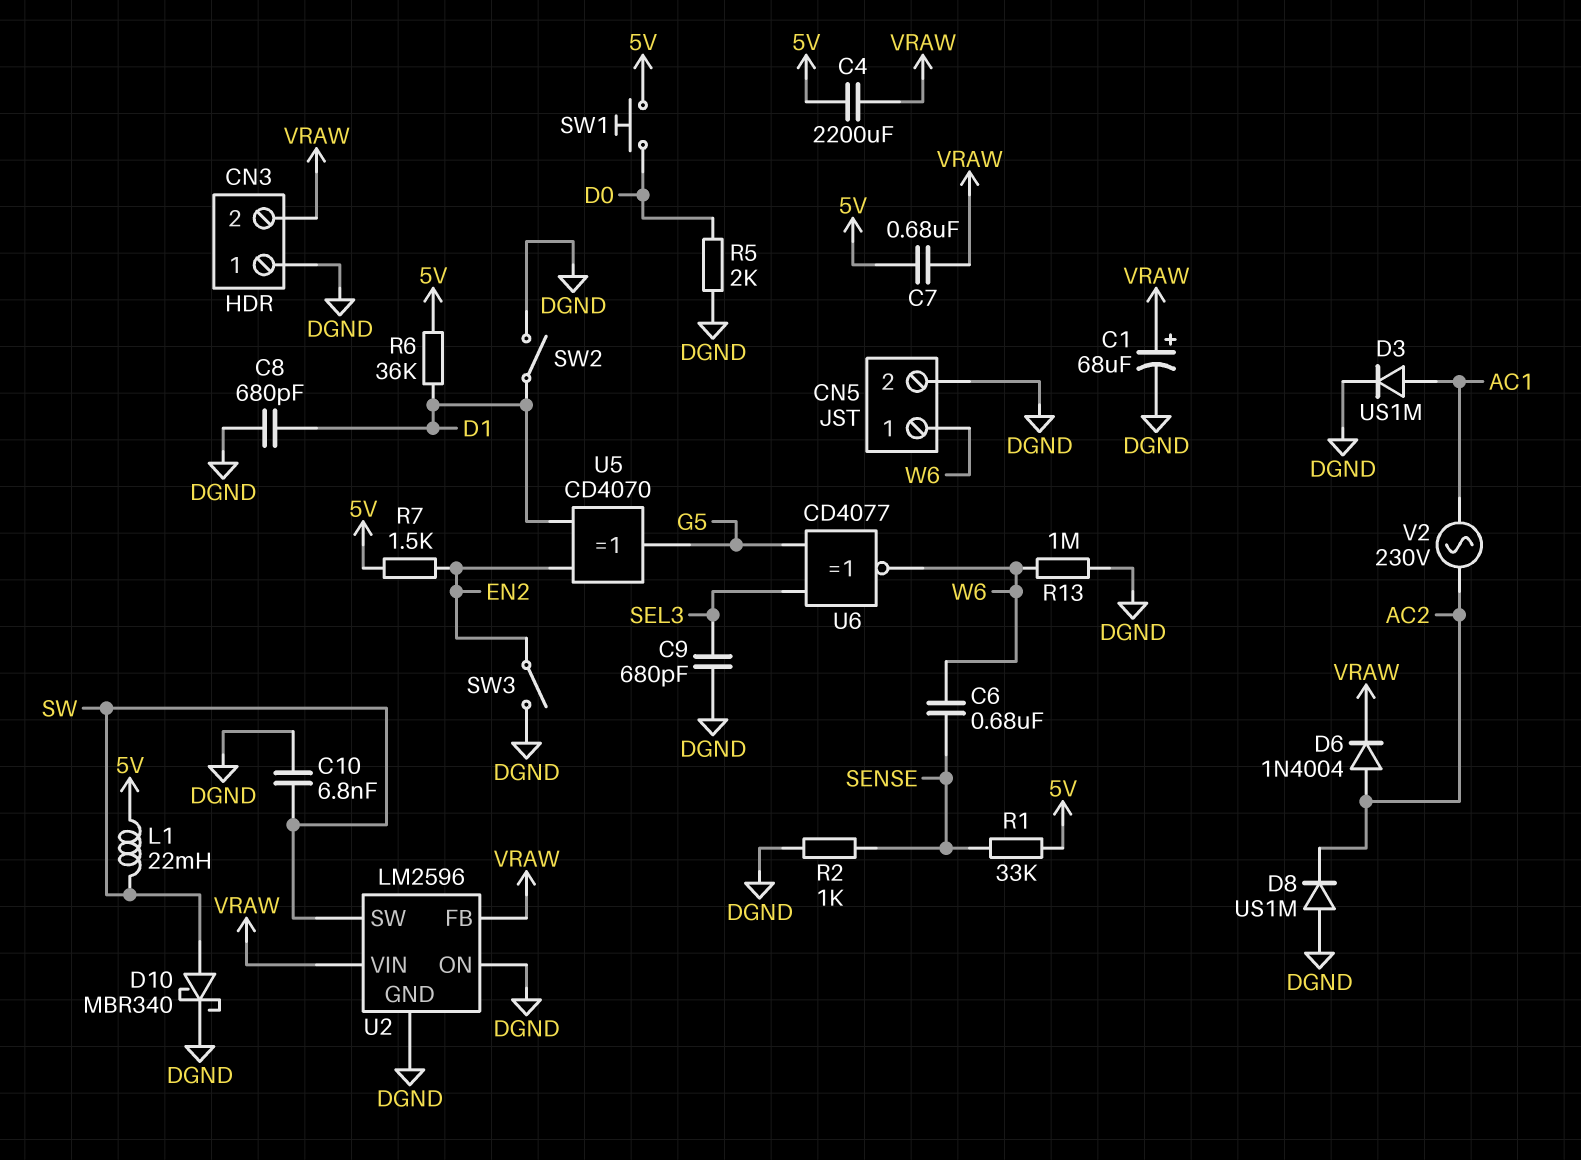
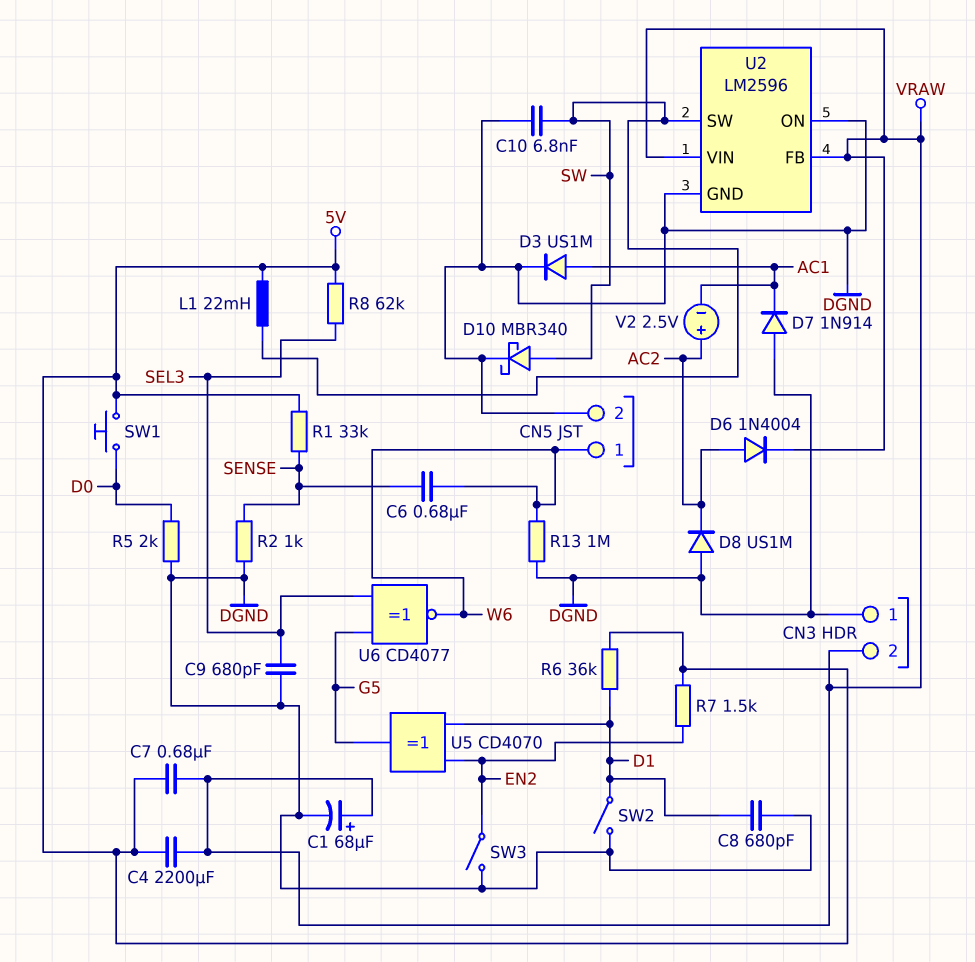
D7: none -> diode 1N914 (A DGND, K AC1)
R8: none -> 62k (5V, SEL3)
V2: AC 230V (AC1, AC2) -> 2.5V (plus AC2, minus AC1)

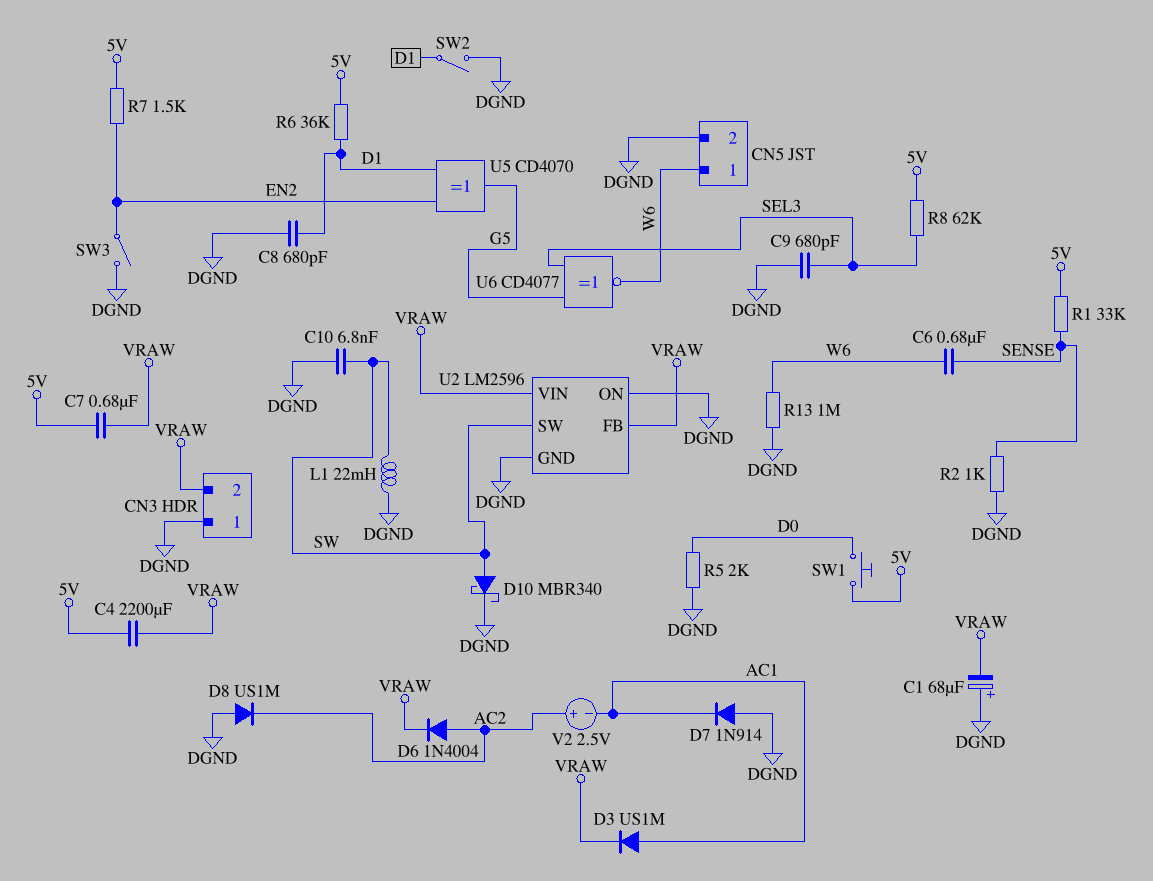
C1: 68uF (plus VRAW, minus DGND) -> 68uF (plus DGND, minus VRAW)
D3: diode US1M (A AC1, K DGND) -> diode US1M (A AC1, K VRAW)
L1: 22mH (5V, SW) -> 22mH (DGND, SW)

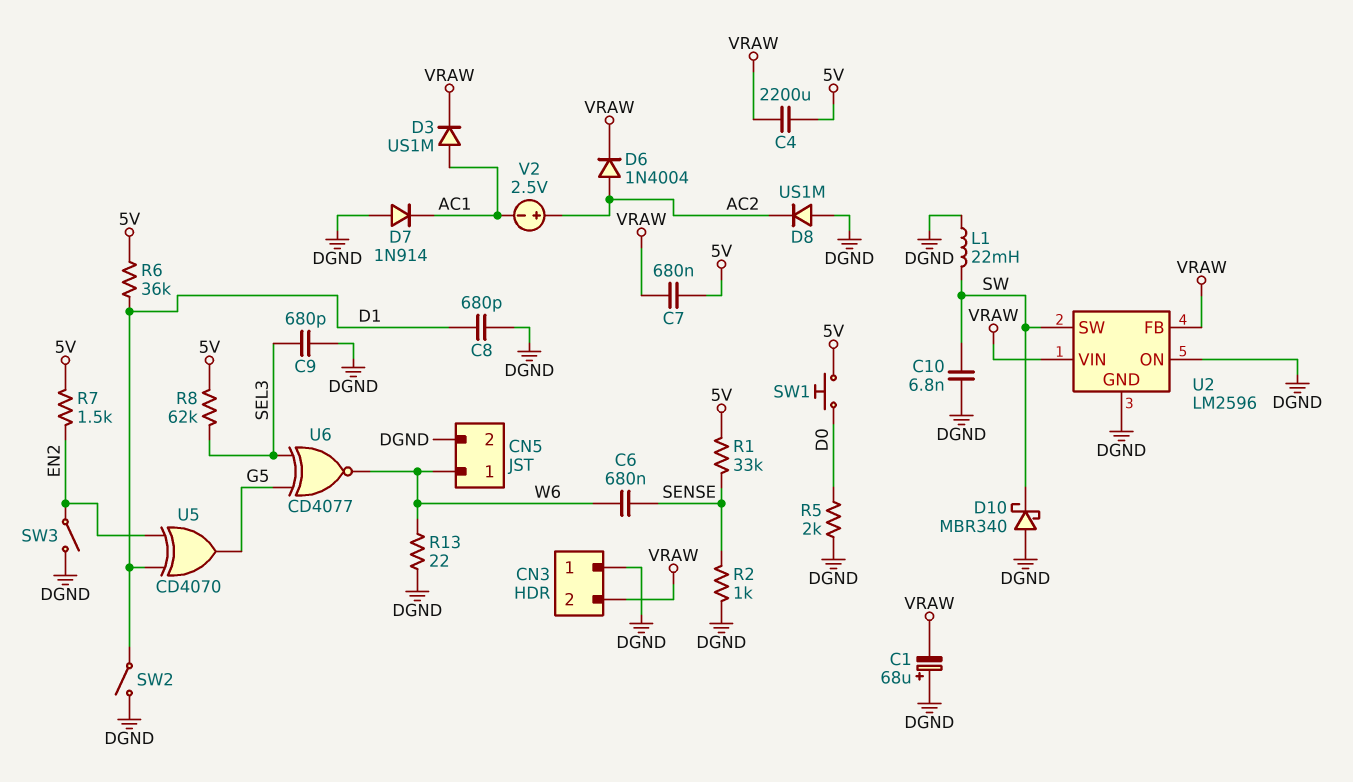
D10: schottky MBR340 (A SW, K DGND) -> schottky MBR340 (A DGND, K SW)
R13: 1M (DGND, W6) -> 22 (DGND, W6)

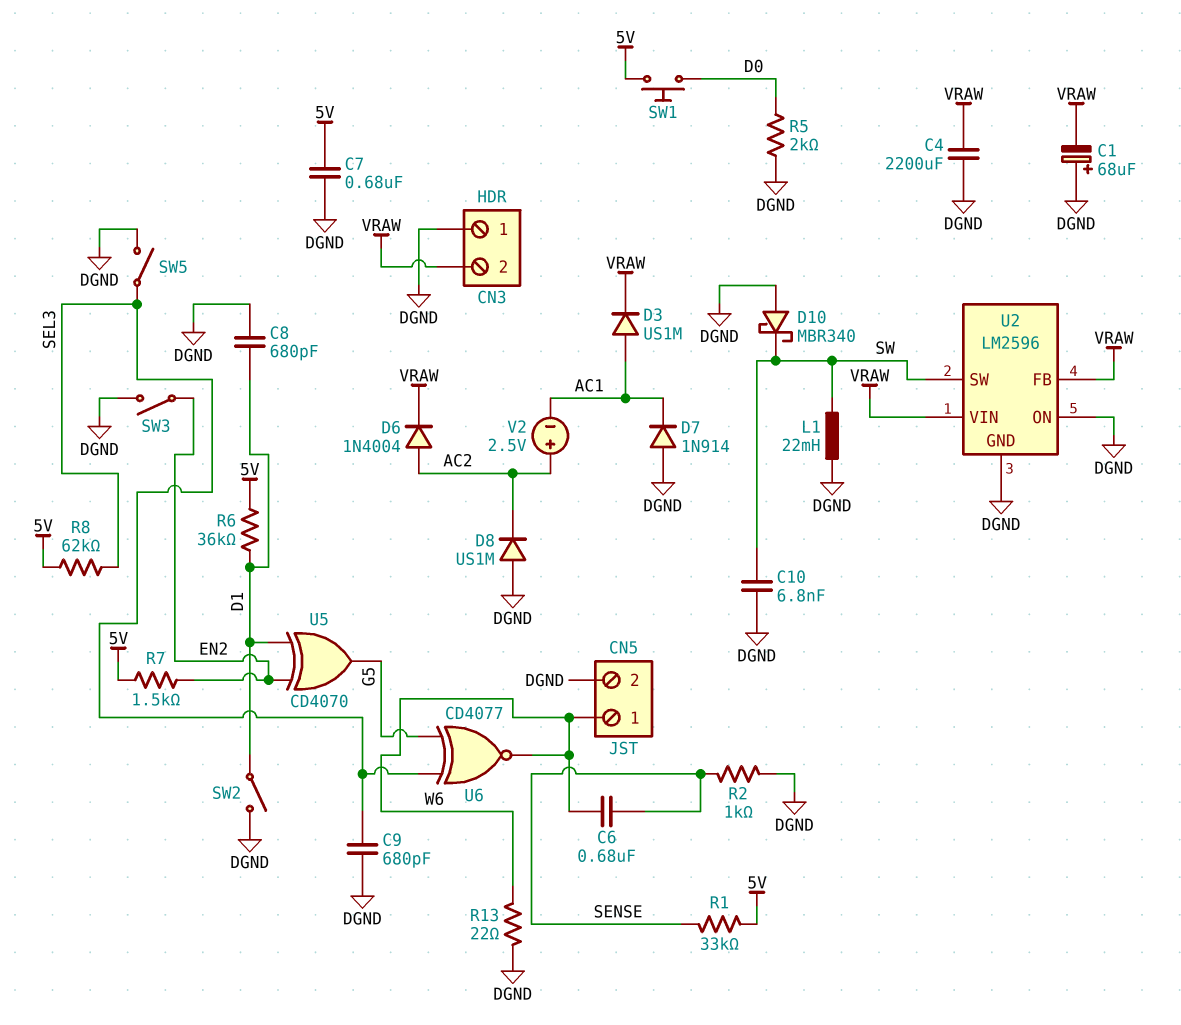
C4: 2200uF (5V, VRAW) -> 2200uF (DGND, VRAW)
C7: 680nF (5V, VRAW) -> 680nF (5V, DGND)
SW5: none -> switch (DGND, SEL3)

